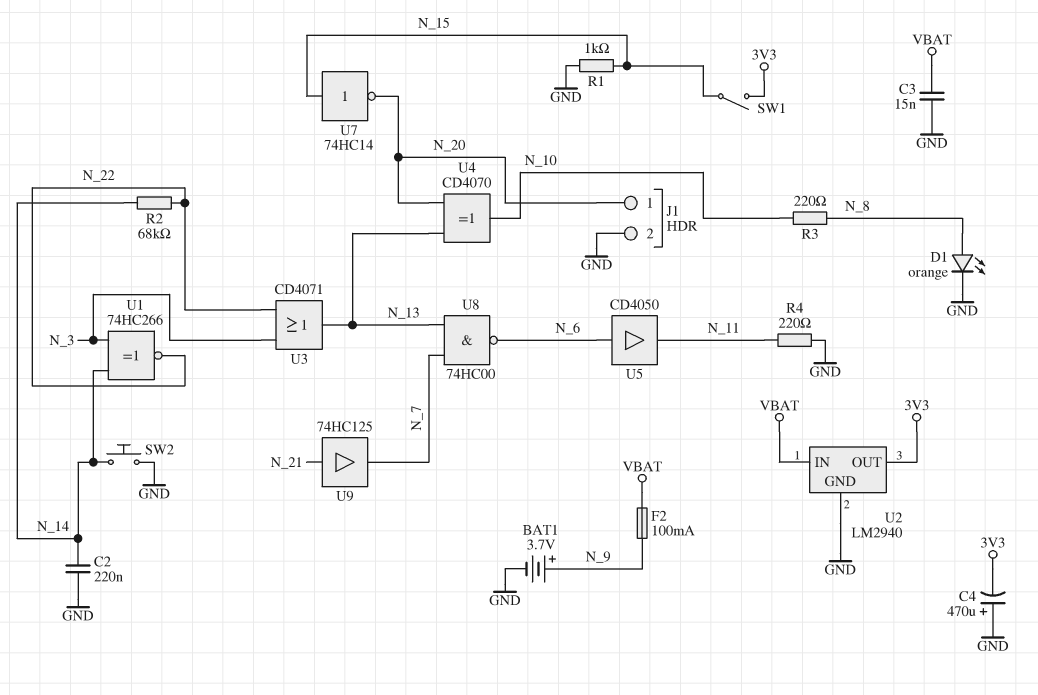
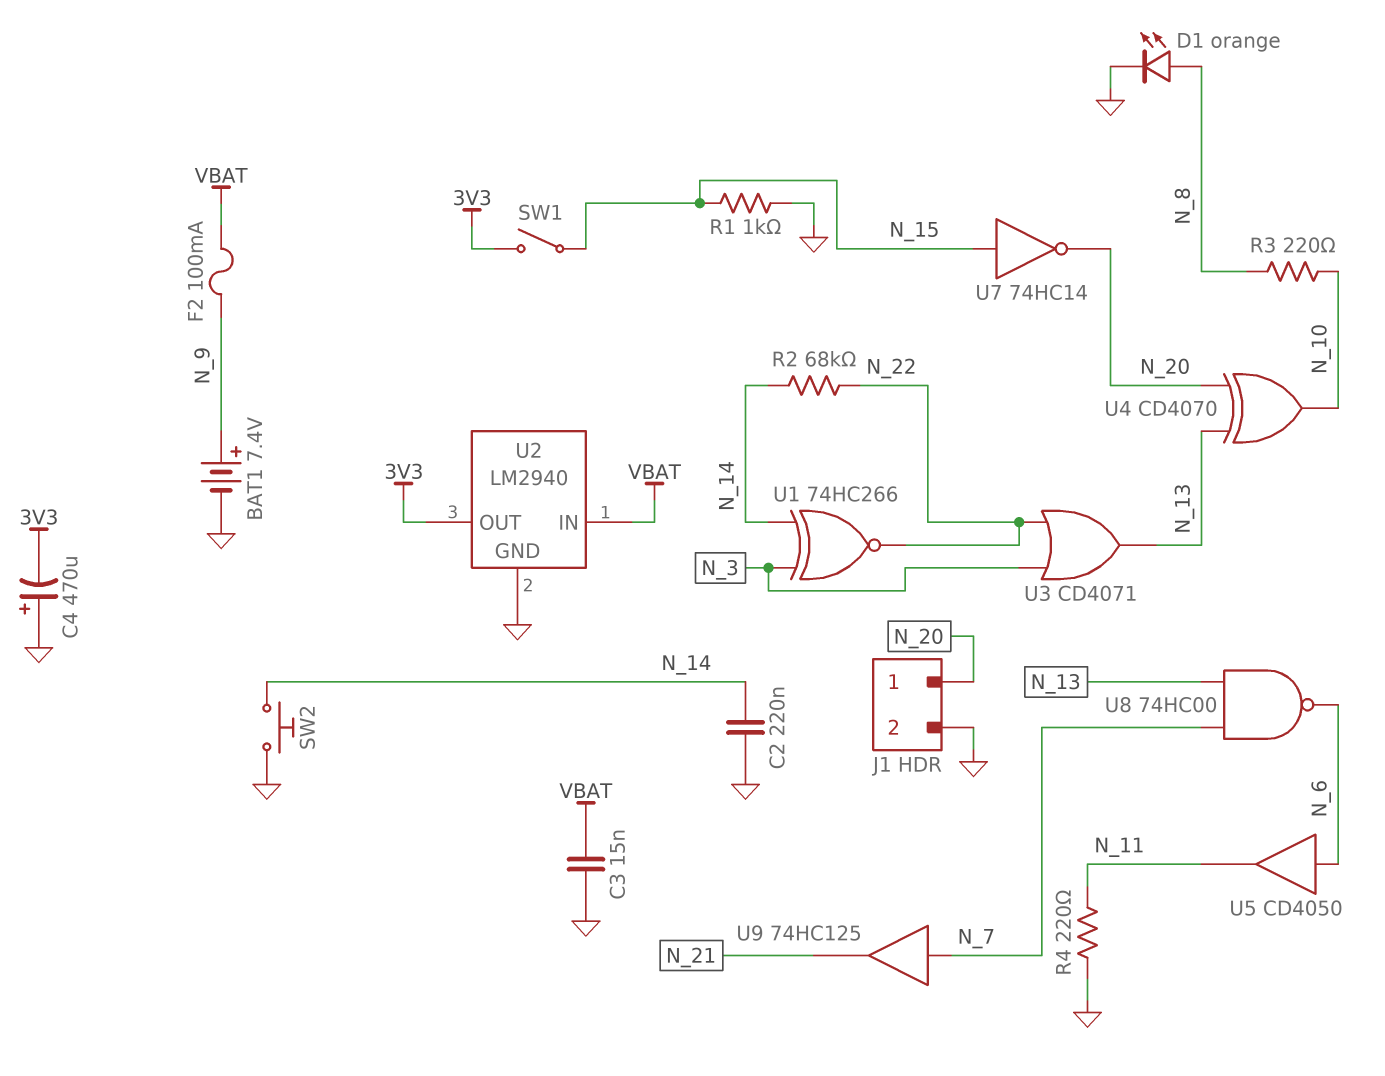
BAT1: 3.7V (plus N_9, minus GND) -> 7.4V (plus N_9, minus GND)
U9: buffer 74HC125 (in N_21, out N_7) -> buffer 74HC125 (in N_7, out N_21)

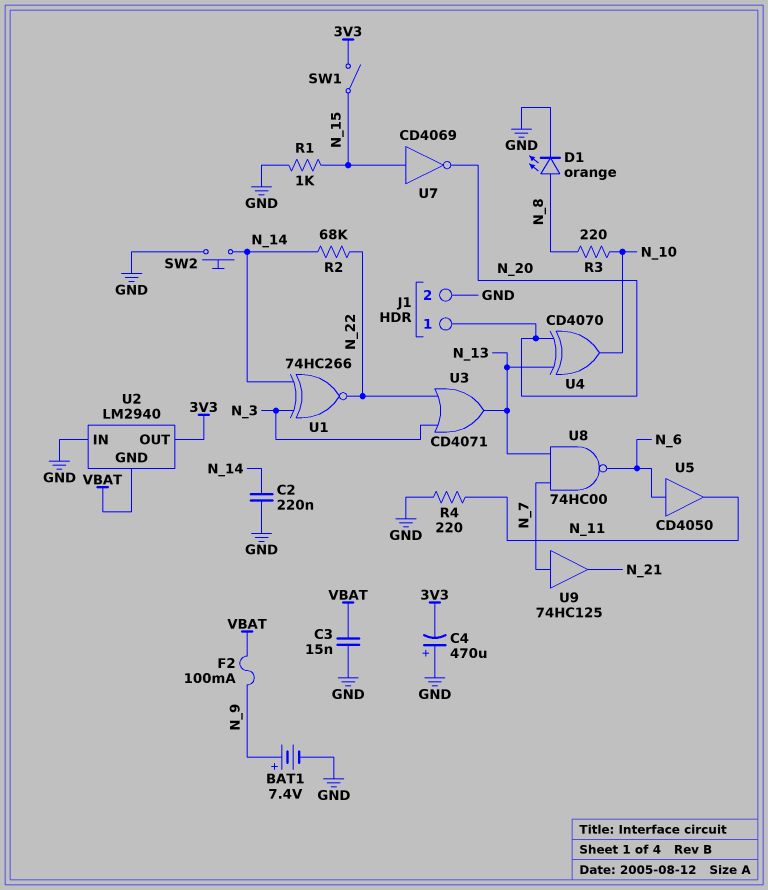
U2 pin GND: GND -> VBAT
U2 pin IN: VBAT -> GND
U7: NOT 74HC14 (in N_15, out N_20) -> NOT CD4069 (in N_15, out N_20)

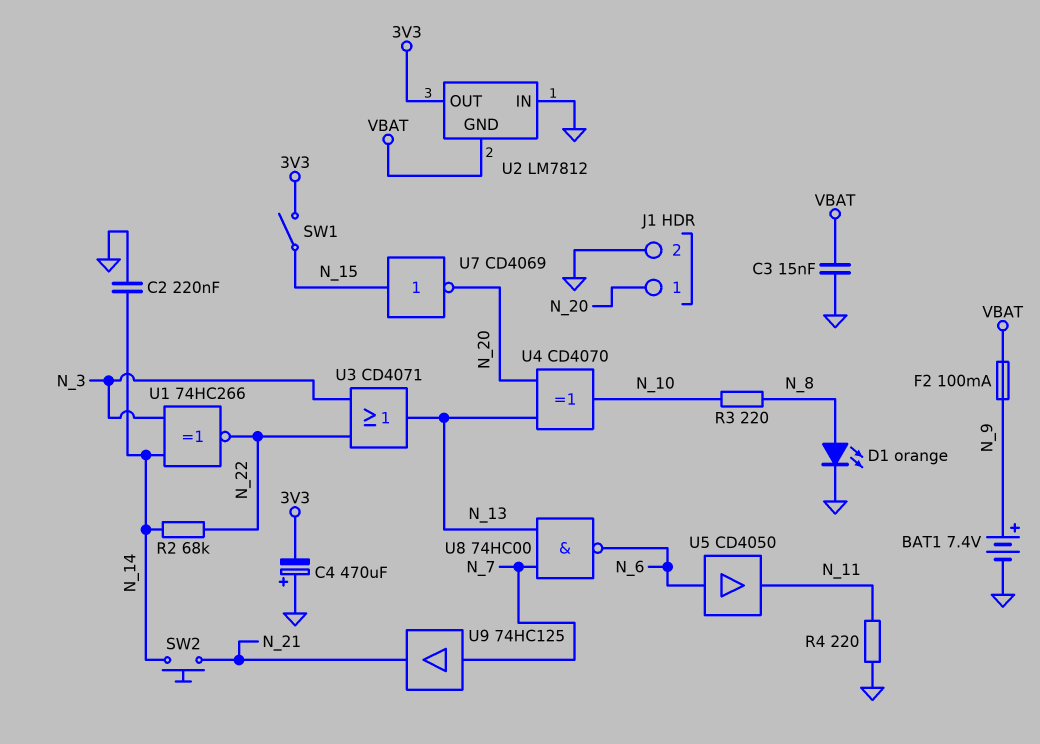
R1: 1k (GND, N_15) -> none
SW2: button (GND, N_14) -> button (N_14, N_21)
U2: LM2940 -> LM7812

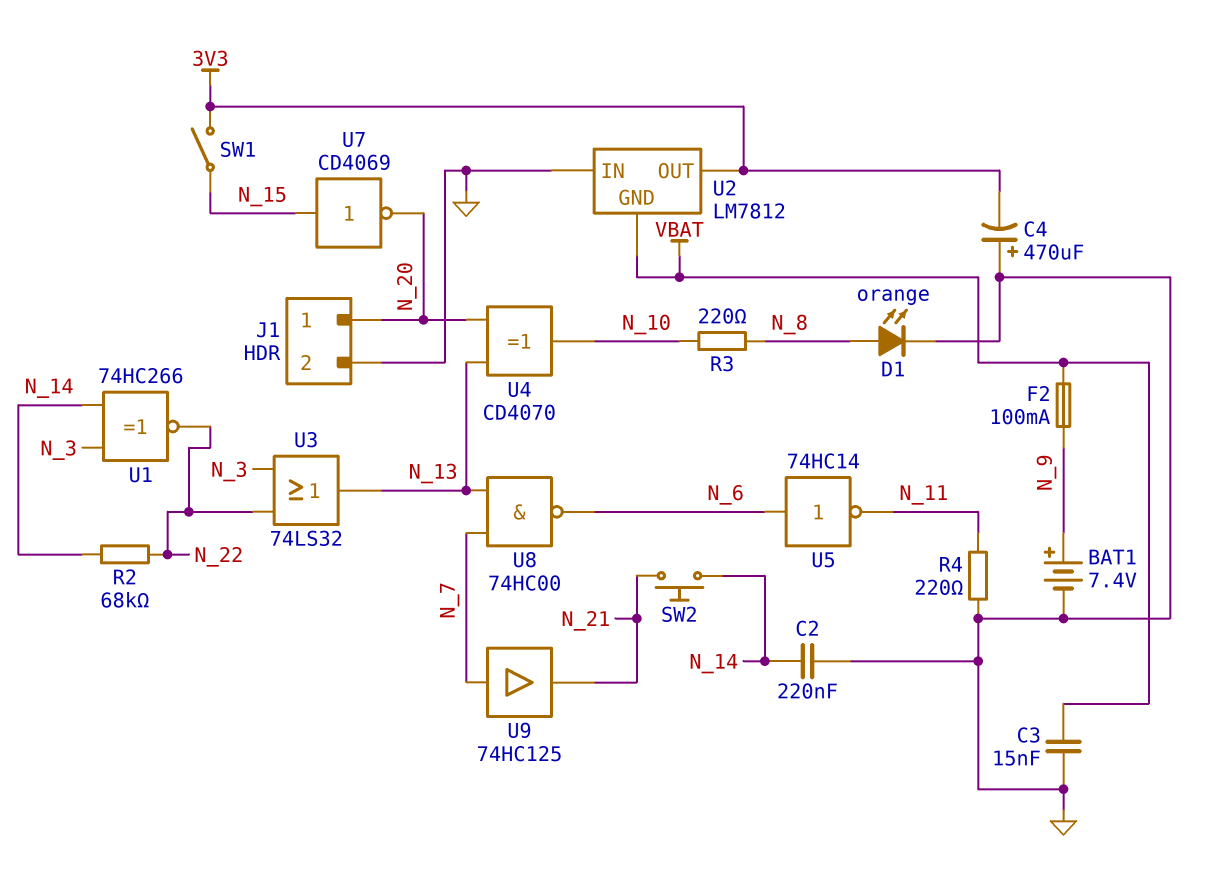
U3: OR CD4071 (in N_3, in N_22, out N_13) -> OR 74LS32 (in N_3, in N_22, out N_13)
U5: buffer CD4050 (in N_6, out N_11) -> NOT 74HC14 (in N_6, out N_11)

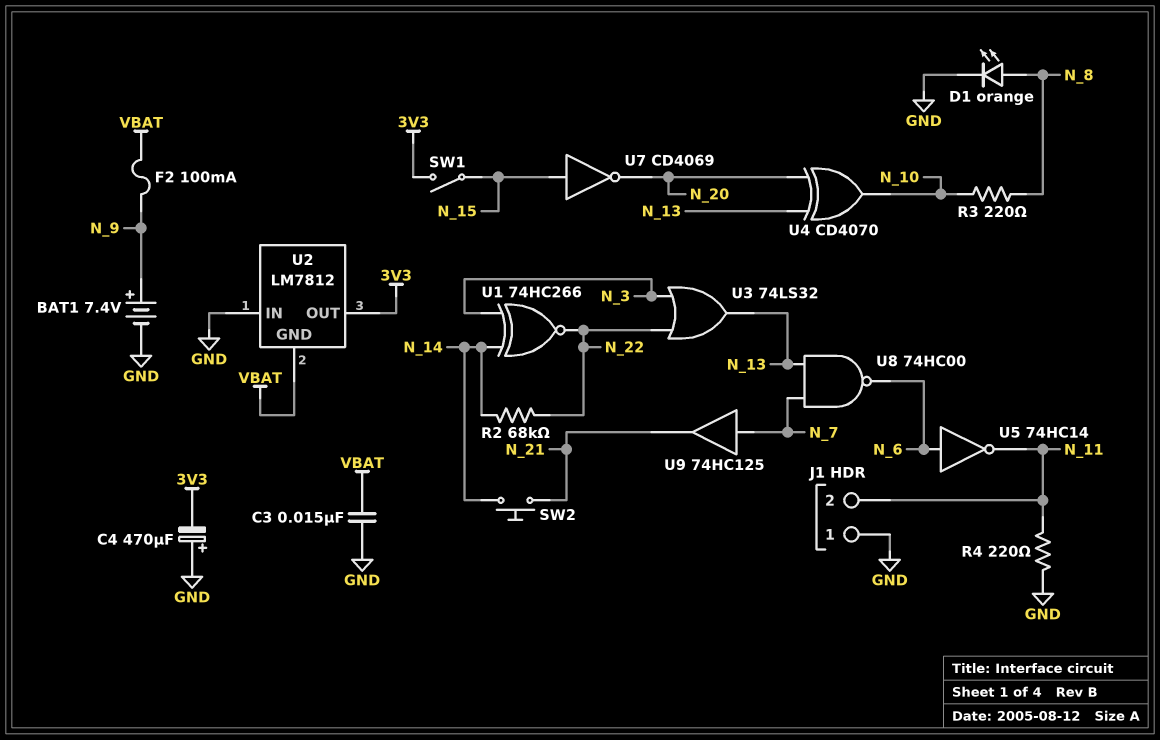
C2: 220nF (GND, N_14) -> none
J1 pin 1: N_20 -> GND
J1 pin 2: GND -> N_11

